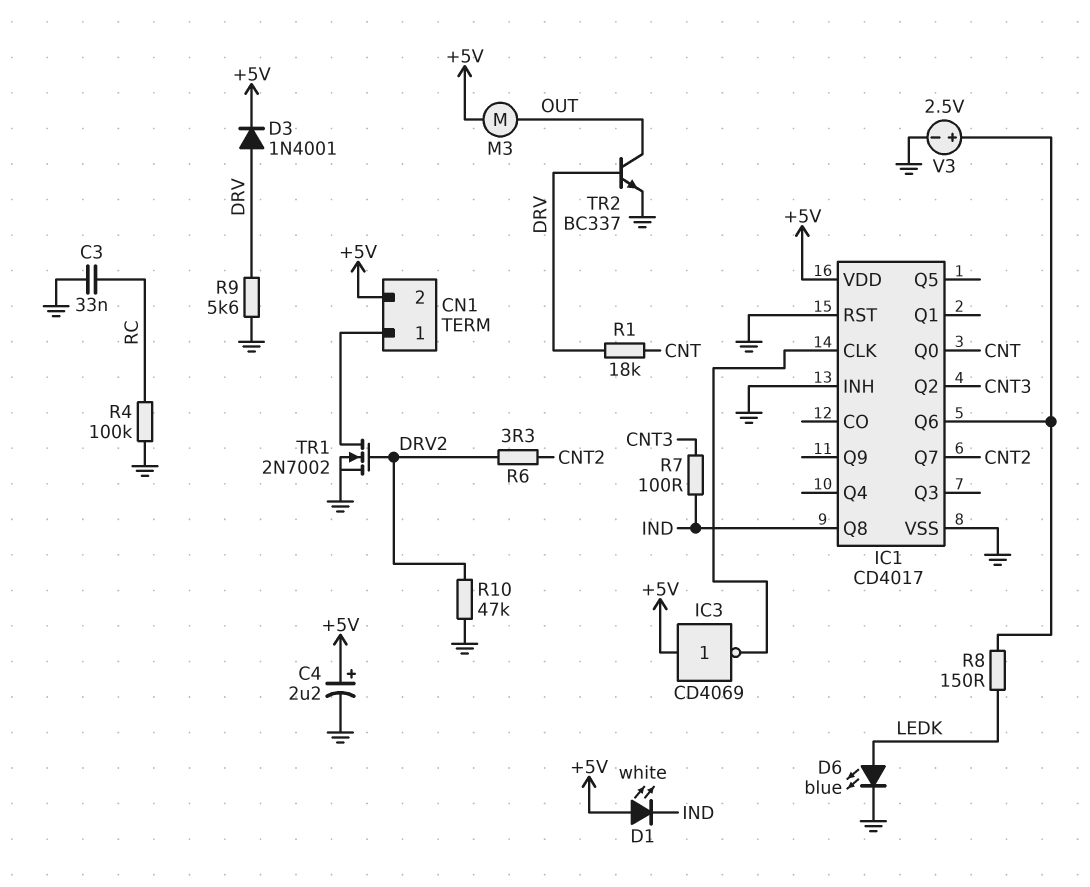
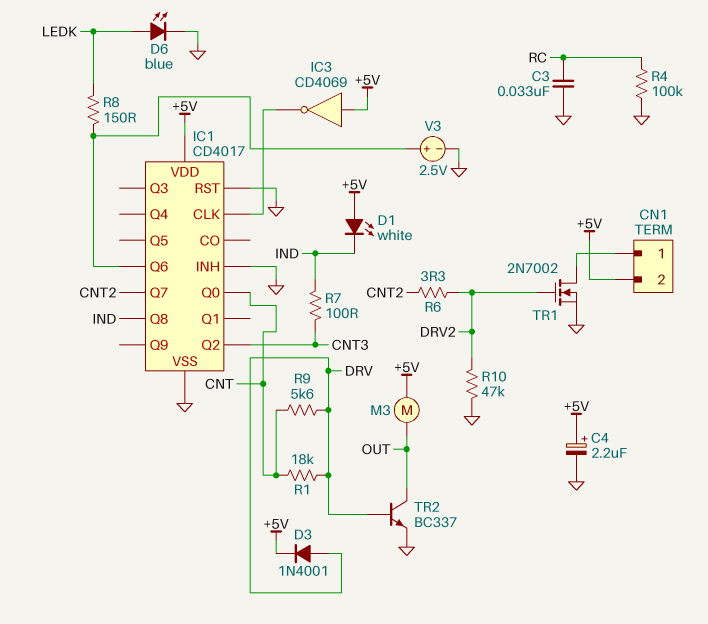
R9: 5.6k (DRV, GND) -> 5.6k (CNT, DRV)

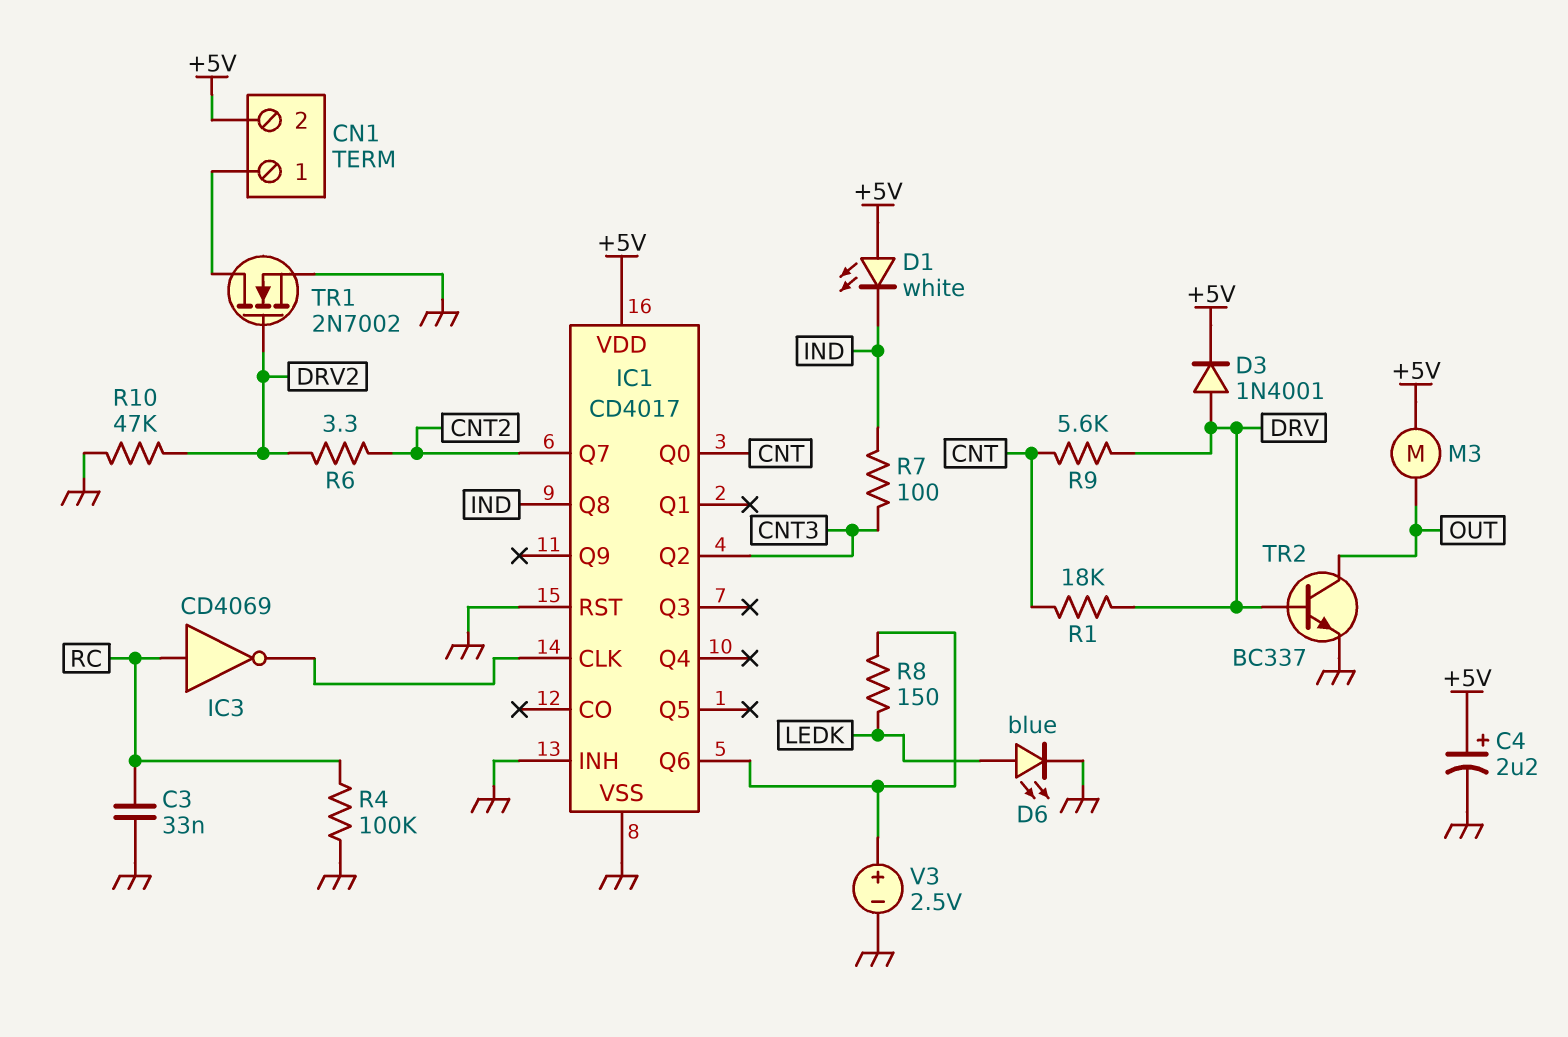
IC3: NOT CD4069 (in +5V, out IC1/CLK) -> NOT CD4069 (in RC, out IC1/CLK)

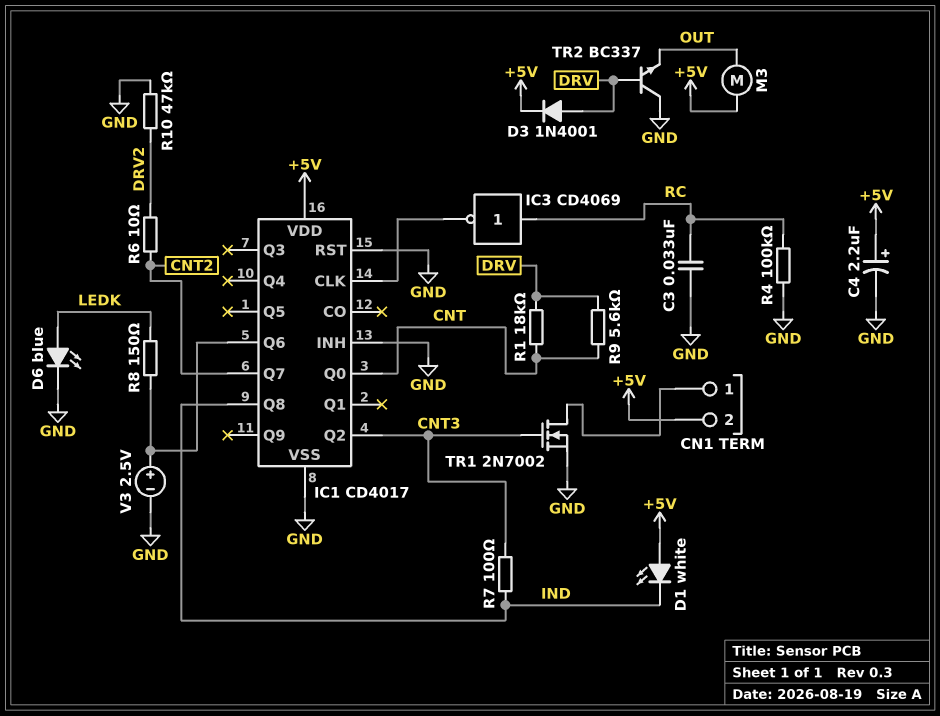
R6: 3.3 (CNT2, DRV2) -> 10 (CNT2, DRV2)
TR1: NMOS 2N7002 (G DRV2, D CN1/1, S GND) -> NMOS 2N7002 (G CNT3, D CN1/1, S GND)
TR2: NPN BC337 (B DRV, C OUT, E GND) -> NPN BC337 (B DRV, C GND, E OUT)

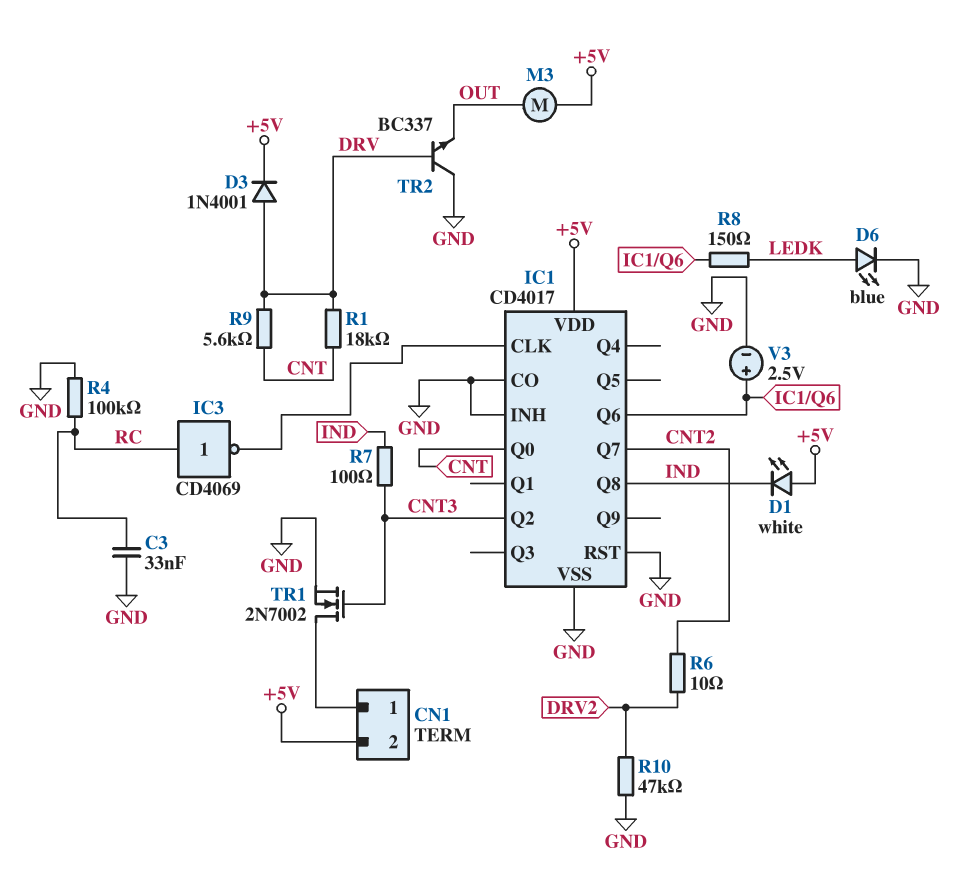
C4: 2.2uF (plus +5V, minus GND) -> none
IC1 pin CO: none -> GND

